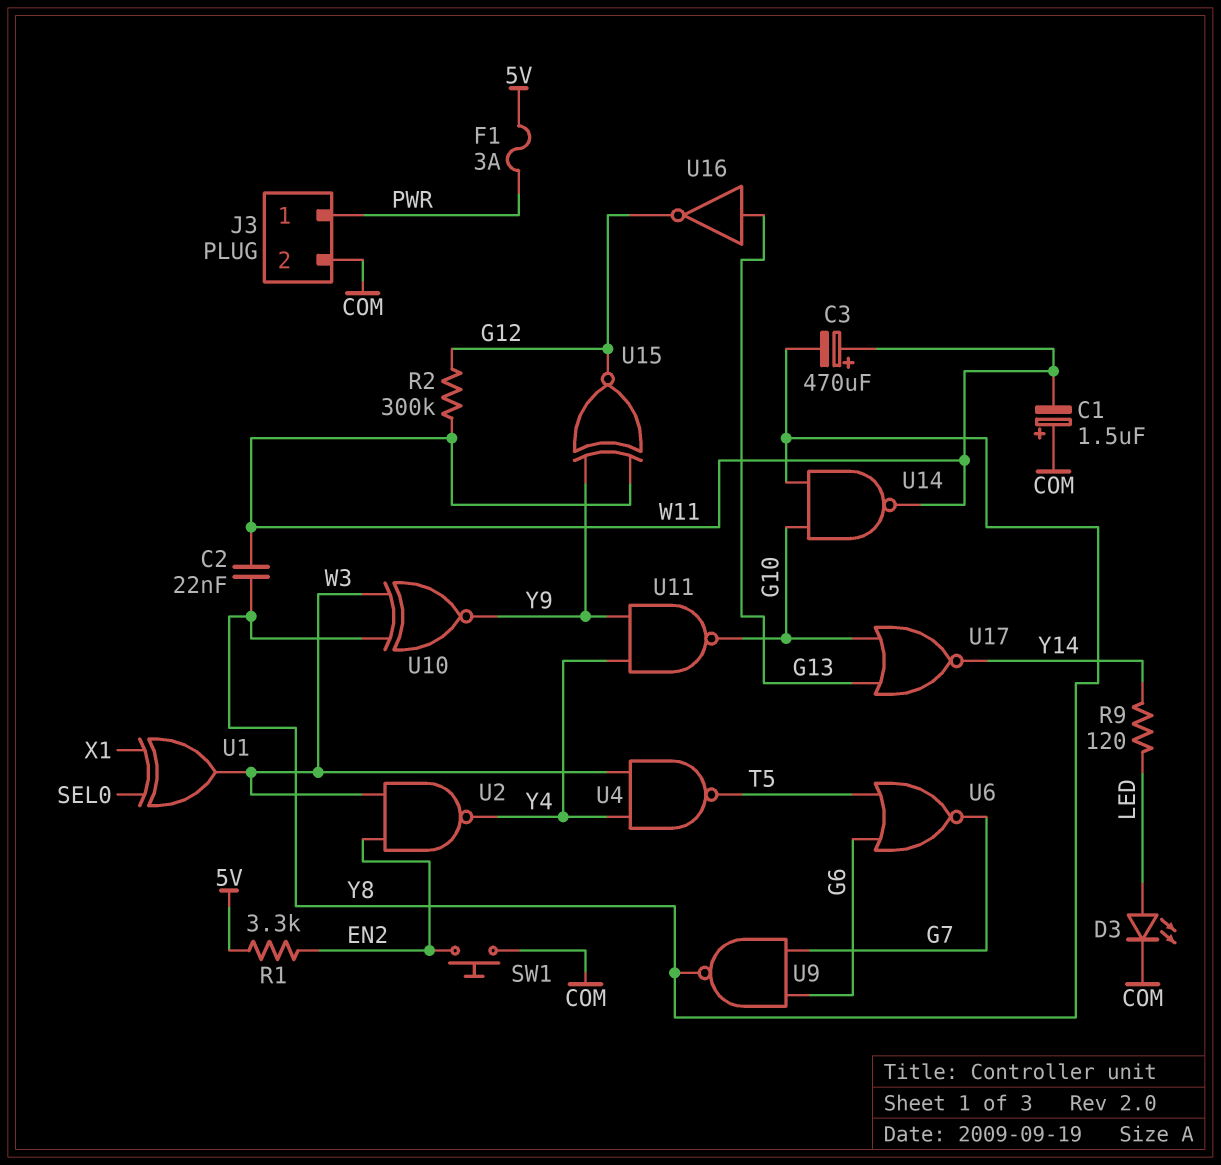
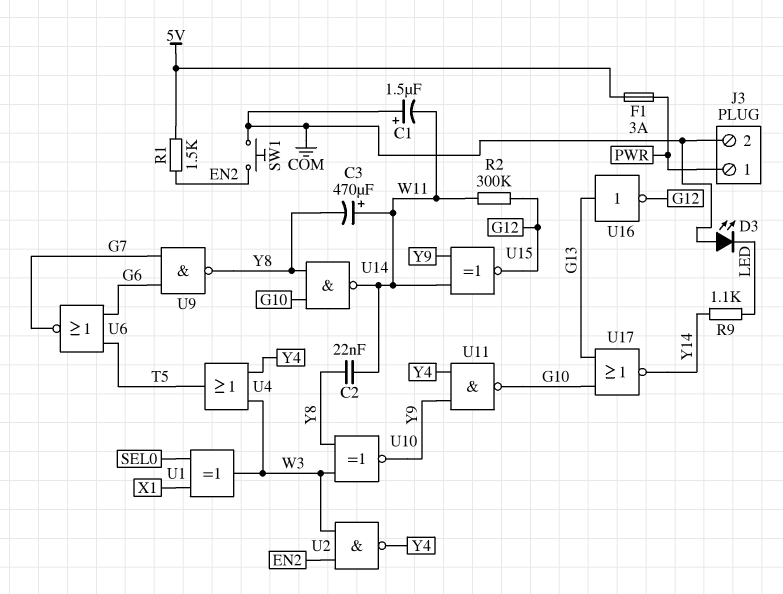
D3: LED (A LED, K COM) -> LED (A COM, K LED)
R1: 3.3k (5V, EN2) -> 1.5k (5V, EN2)
R9: 120 (LED, Y14) -> 1.1k (LED, Y14)
U4: NAND (in W3, in Y4, out T5) -> OR (in W3, in Y4, out T5)

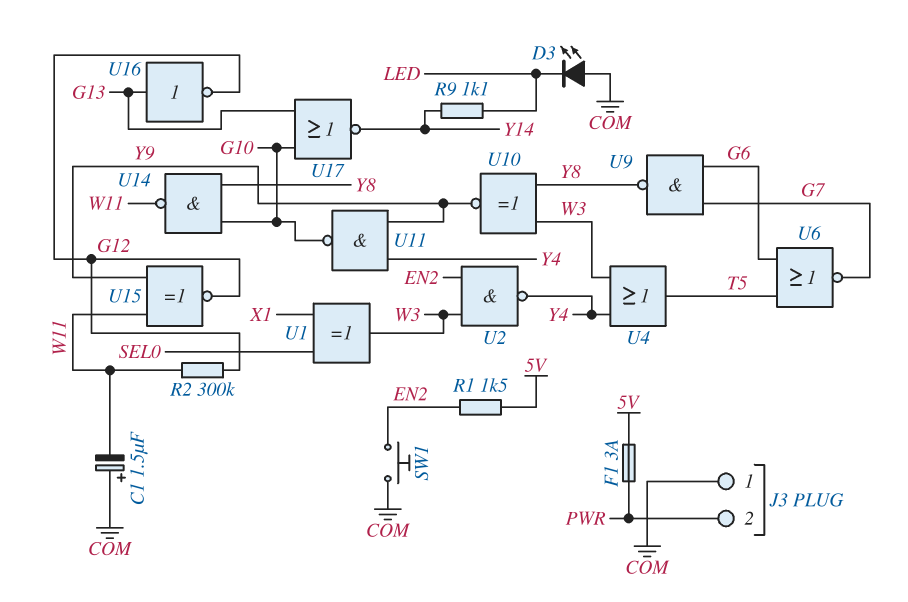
C2: 22nF (W11, Y8) -> none
C3: 470uF (plus W11, minus Y8) -> none
J3 pin 1: PWR -> COM
J3 pin 2: COM -> PWR

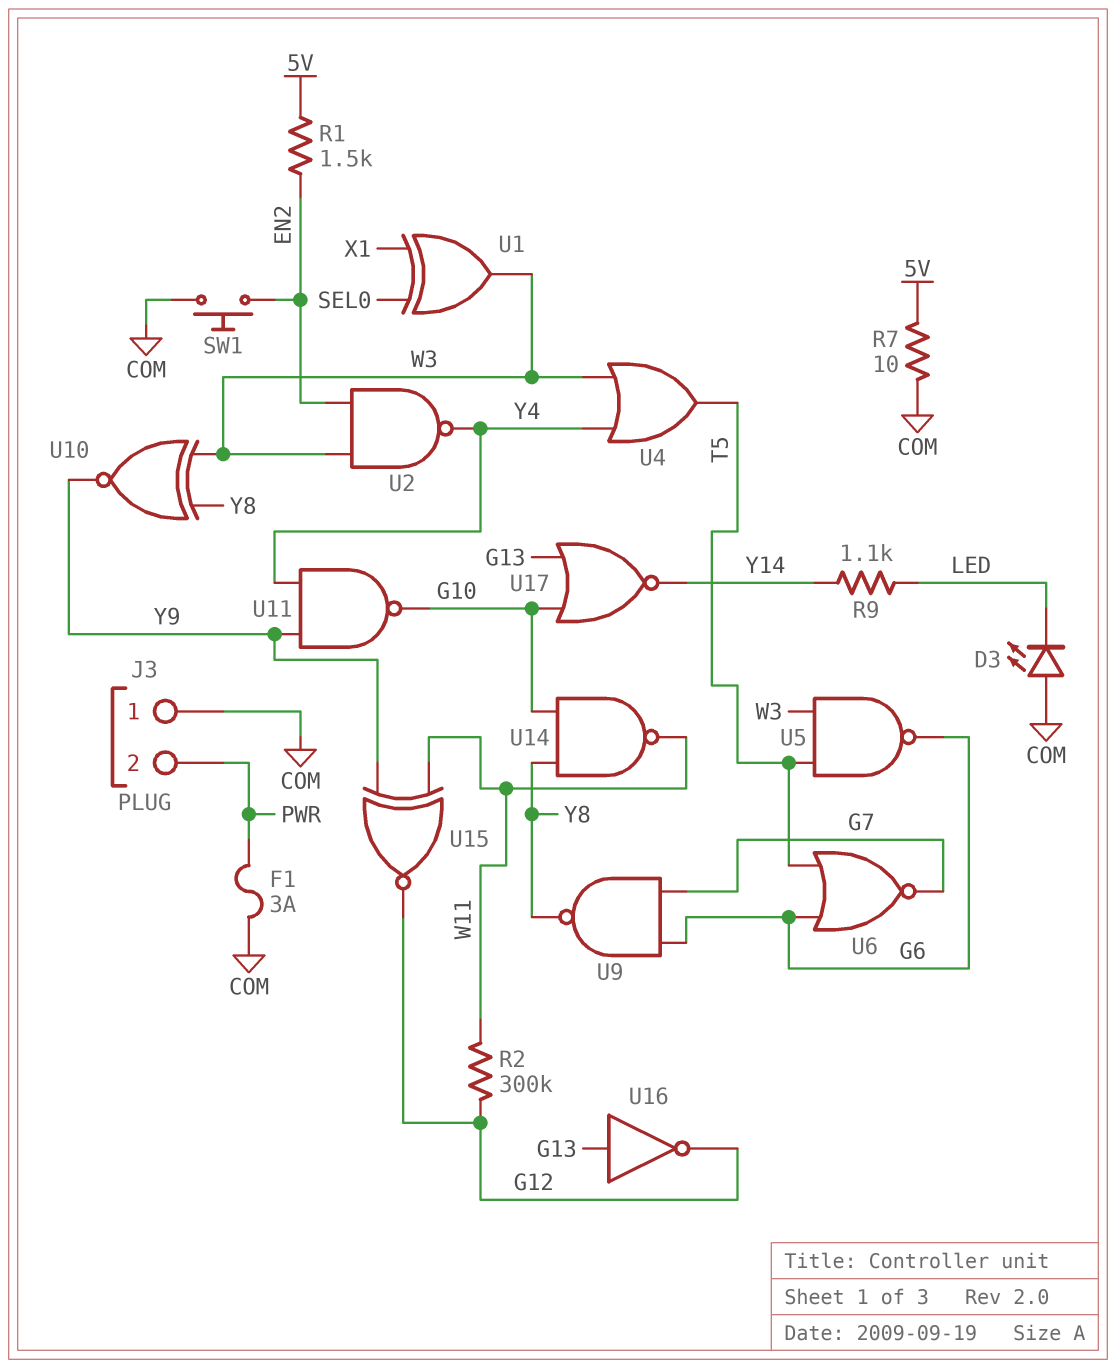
C1: 1.5uF (plus COM, minus W11) -> none
F1: 3A (5V, PWR) -> 3A (COM, PWR)
R7: none -> 10 (5V, COM)
U5: none -> NAND (in T5, in W3, out G6)

